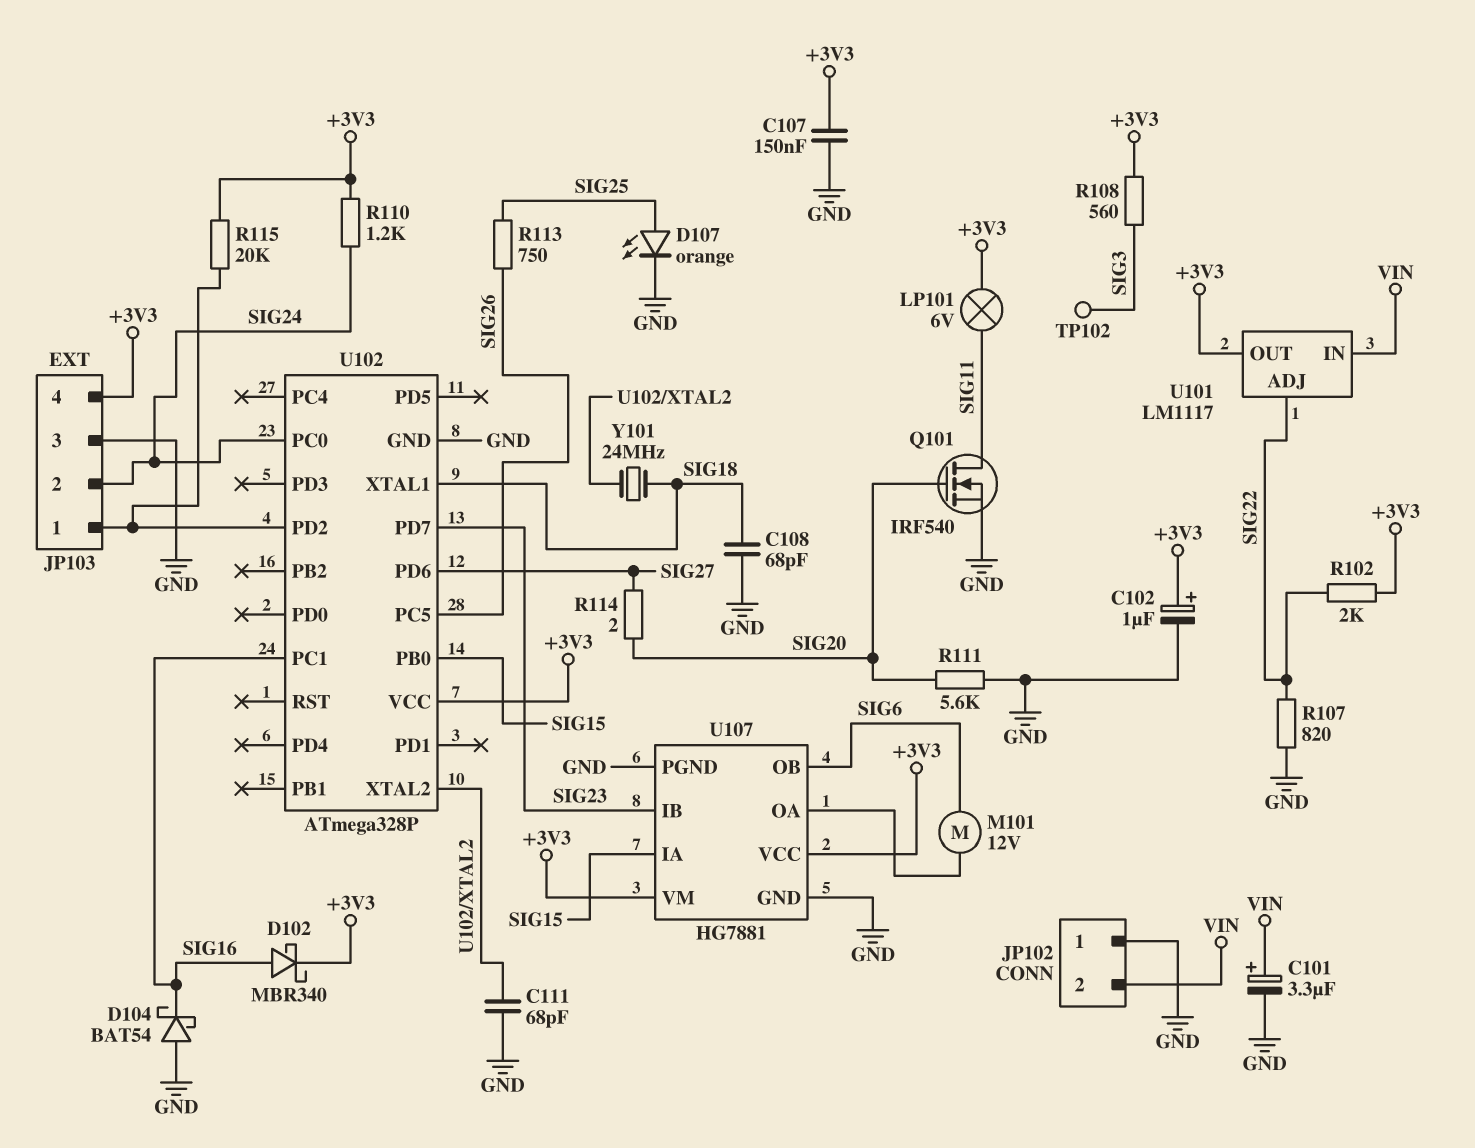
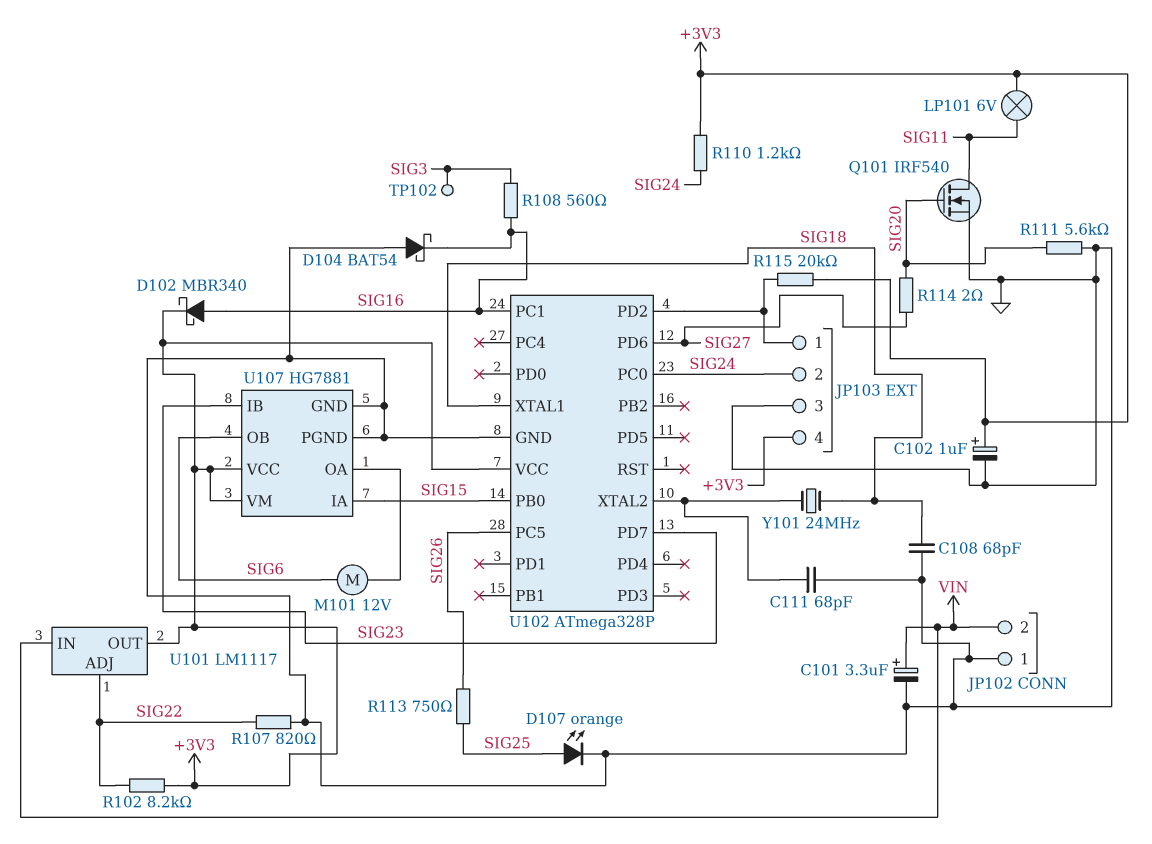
C107: 150nF (+3V3, GND) -> none
R102: 2k (+3V3, SIG22) -> 8.2k (+3V3, SIG22)
R108: 560 (+3V3, SIG3) -> 560 (SIG3, SIG16)

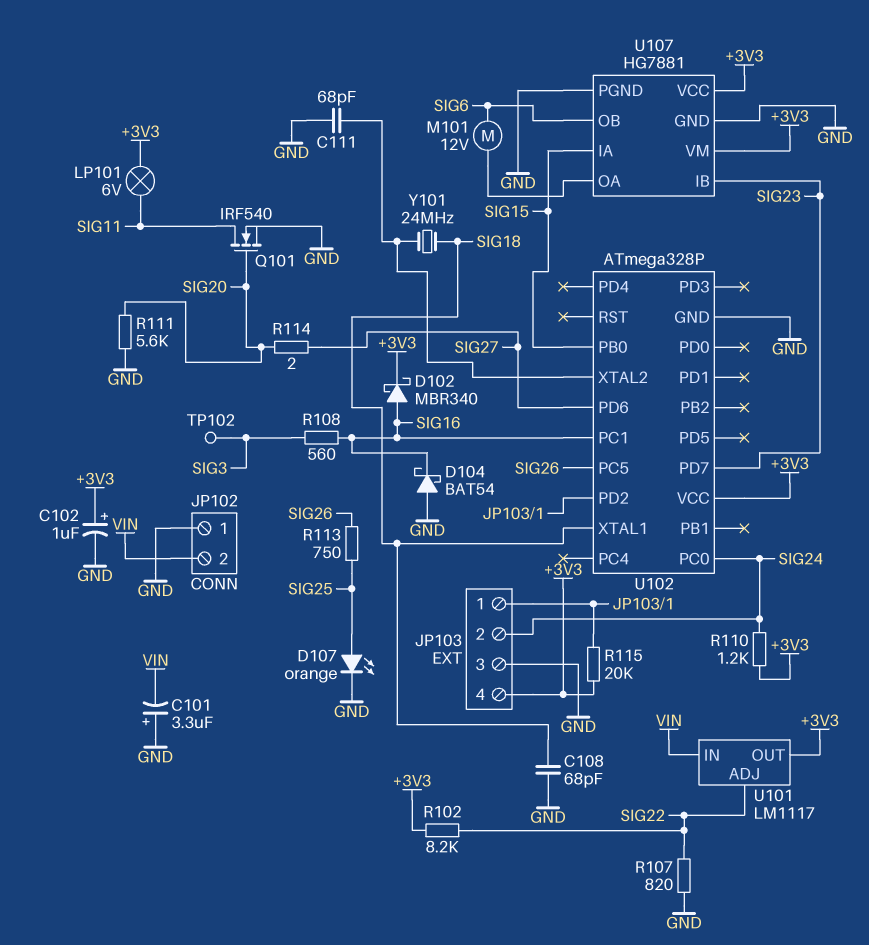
C101: 3.3uF (plus VIN, minus GND) -> 3.3uF (plus GND, minus VIN)

